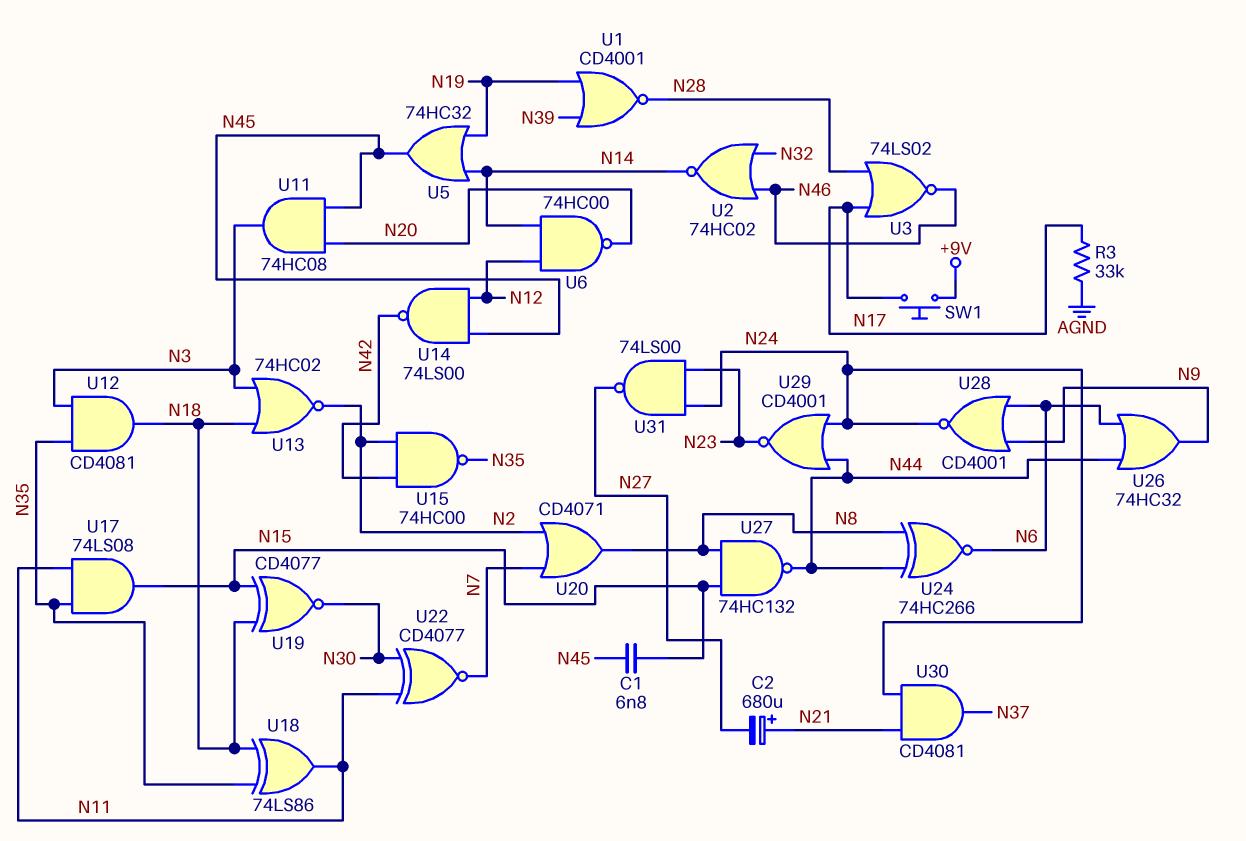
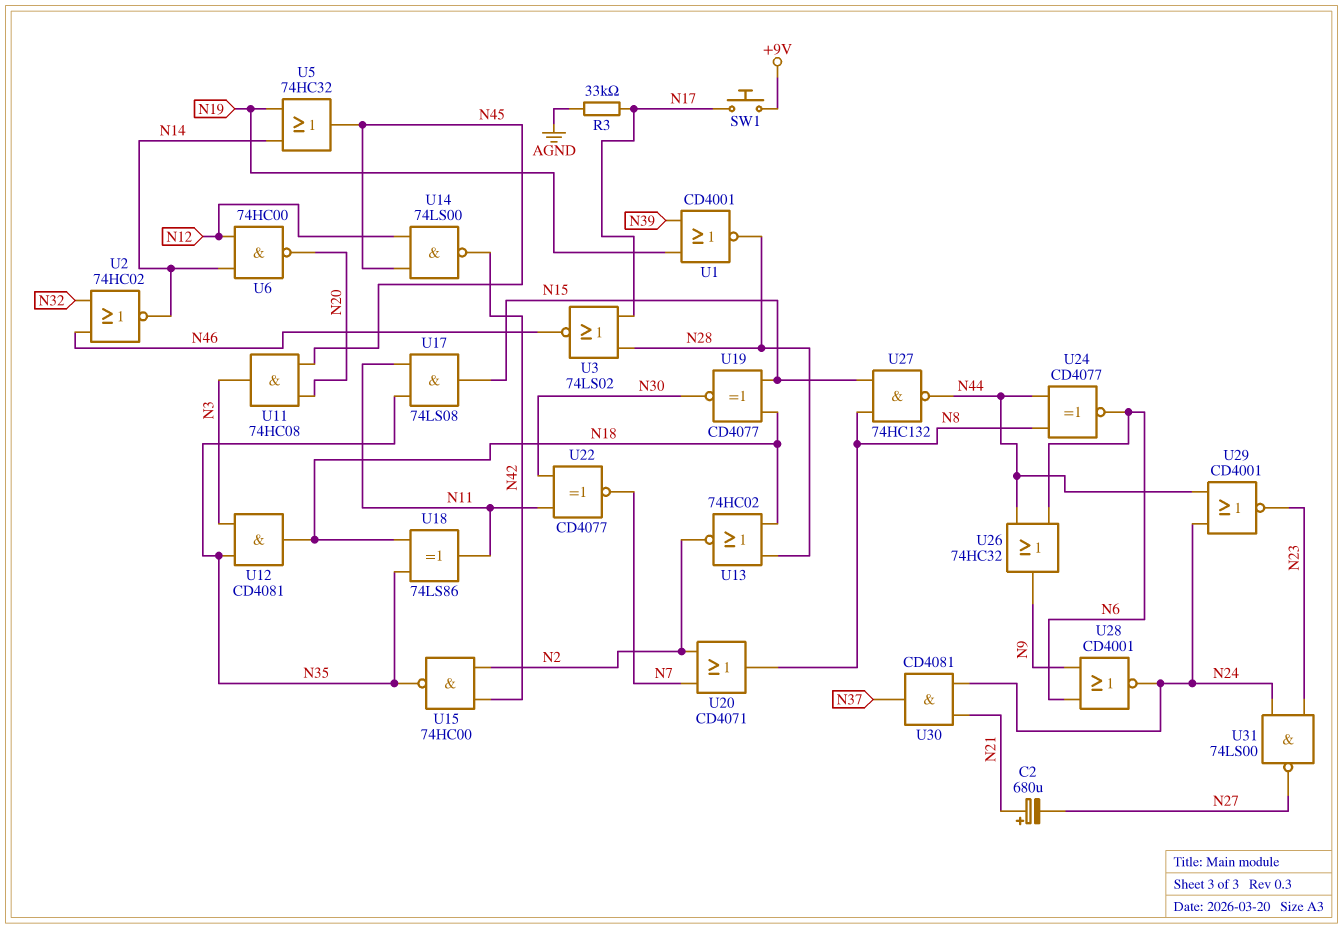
C1: 6.8nF (N15, N45) -> none
U13: NOR 74HC02 (in N3, in N18, out N2) -> NOR 74HC02 (in N18, in N28, out N2)
U24: XNOR 74HC266 (in N8, in N44, out N6) -> XNOR CD4077 (in N8, in N44, out N6)

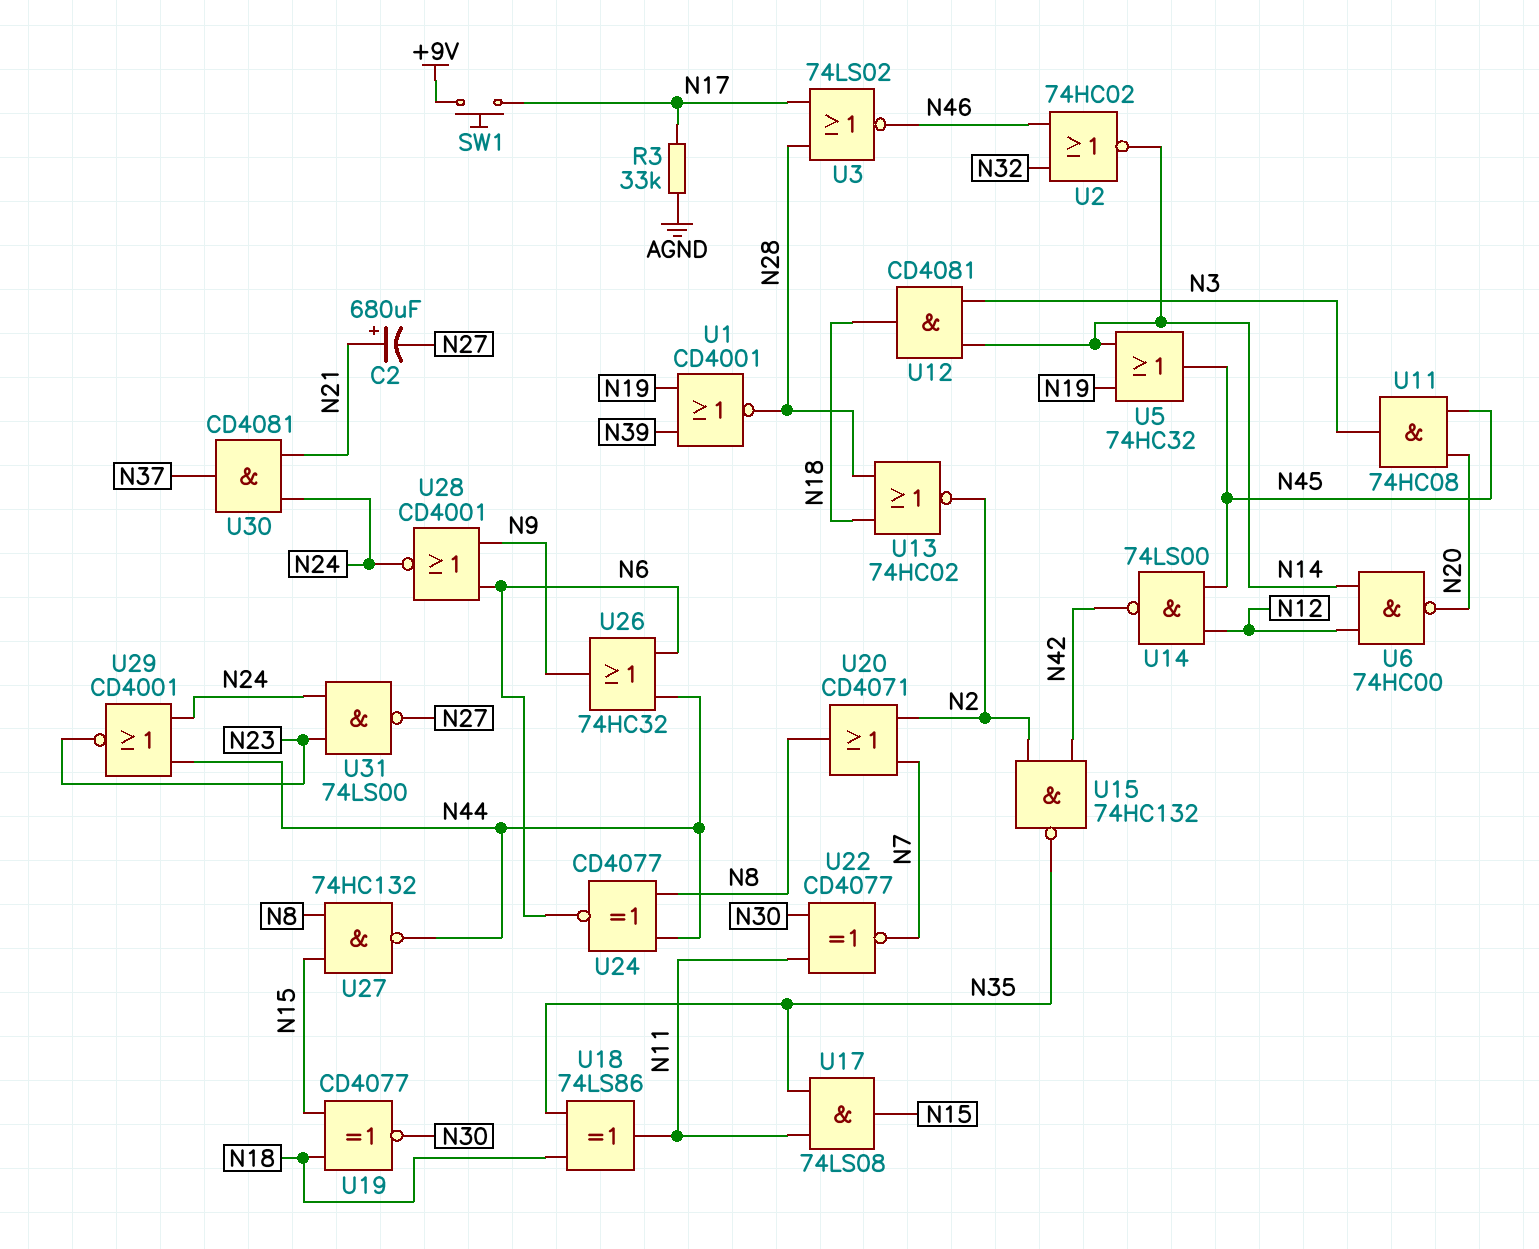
U12: AND CD4081 (in N3, in N35, out N18) -> AND CD4081 (in N3, in N14, out N18)
U15: NAND 74HC00 (in N2, in N42, out N35) -> NAND 74HC132 (in N2, in N42, out N35)

